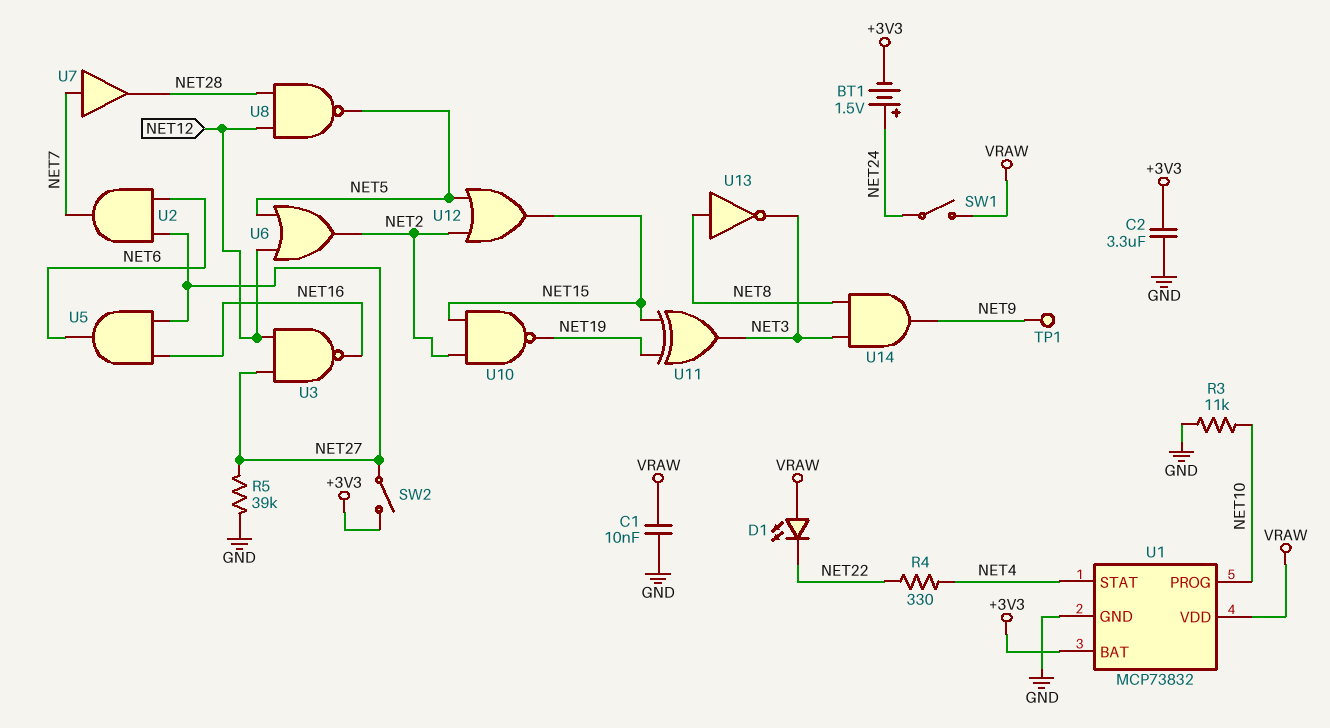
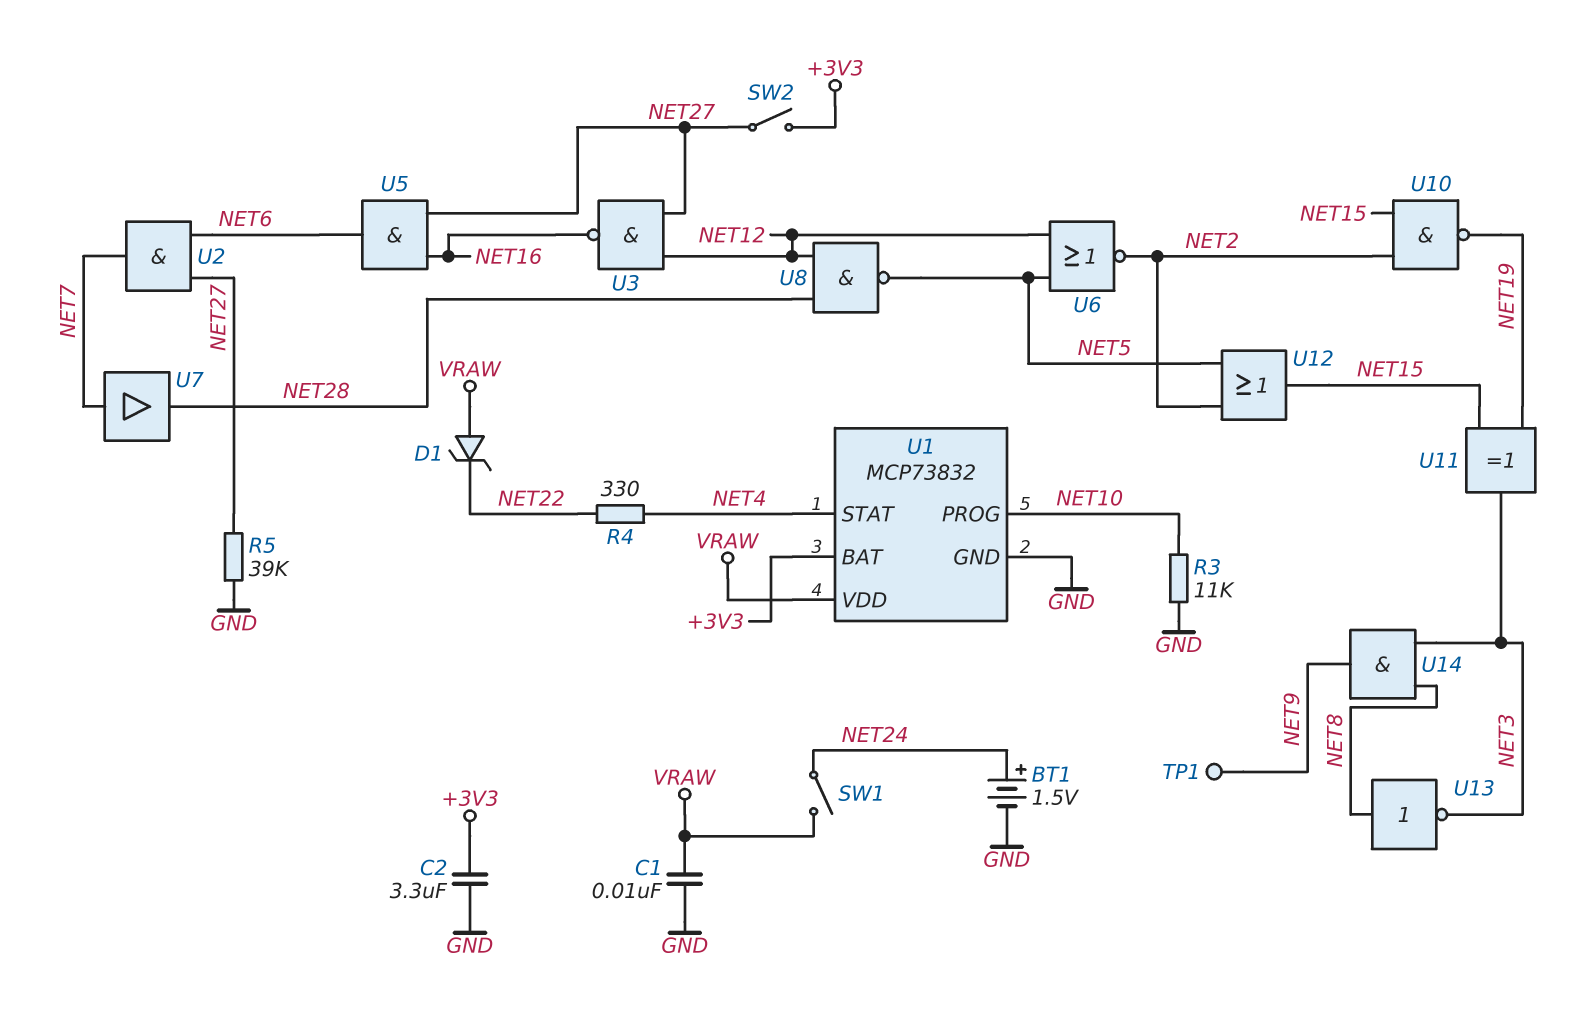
BT1: 1.5V (plus NET24, minus +3V3) -> 1.5V (plus NET24, minus GND)
D1: LED (A VRAW, K NET22) -> zener (A VRAW, K NET22)
U6: OR (in NET5, in NET12, out NET2) -> NOR (in NET5, in NET12, out NET2)

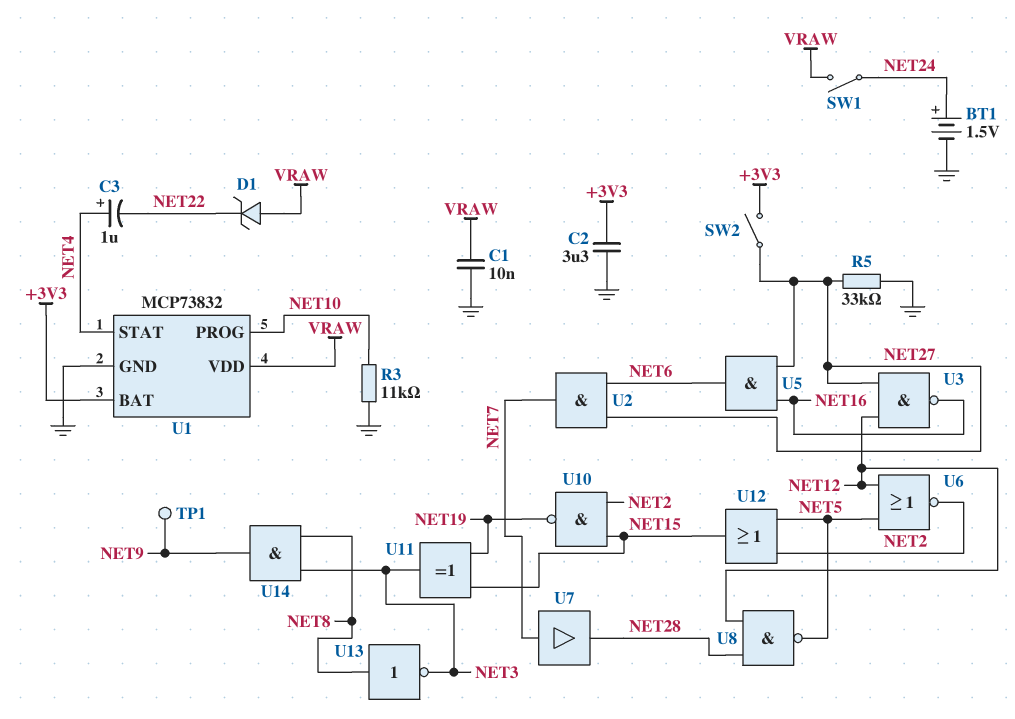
C3: none -> 1uF (plus NET4, minus NET22)
R4: 330 (NET4, NET22) -> none
R5: 39k (GND, NET27) -> 33k (GND, NET27)

